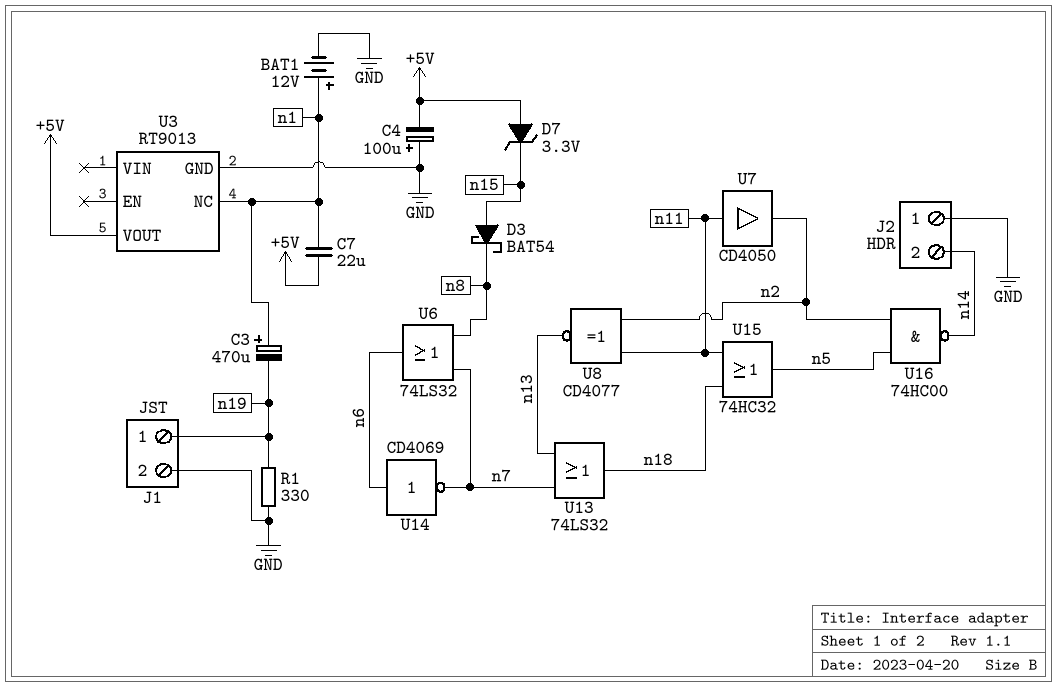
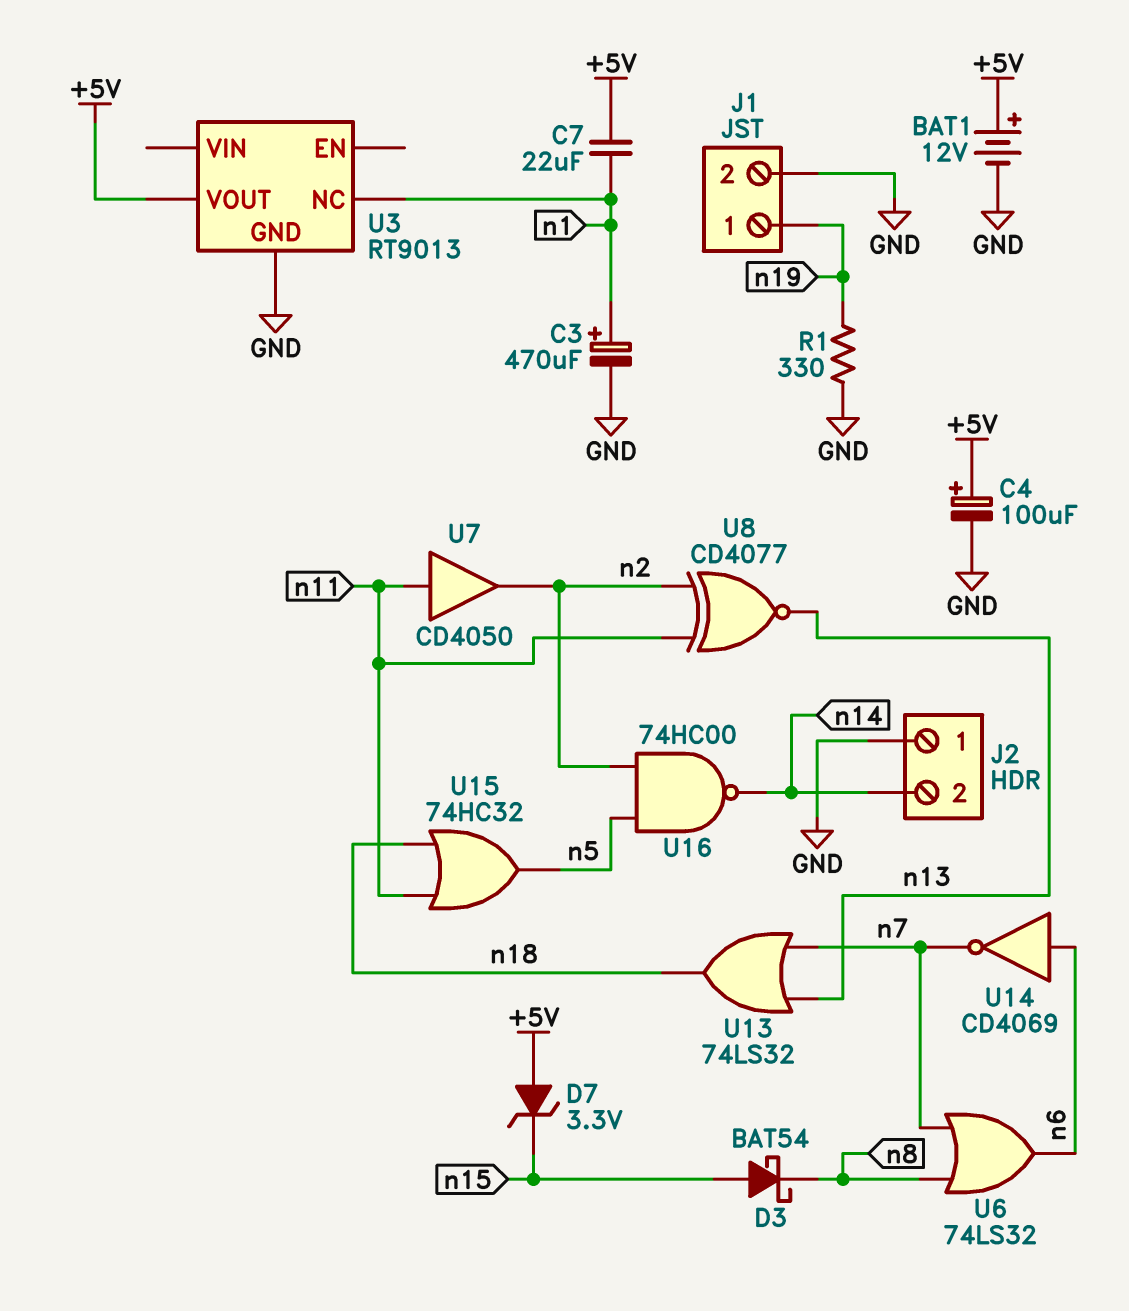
BAT1: 12V (plus n1, minus GND) -> 12V (plus +5V, minus GND)
C3: 470uF (plus n1, minus n19) -> 470uF (plus n1, minus GND)
C4: 100uF (plus GND, minus +5V) -> 100uF (plus +5V, minus GND)

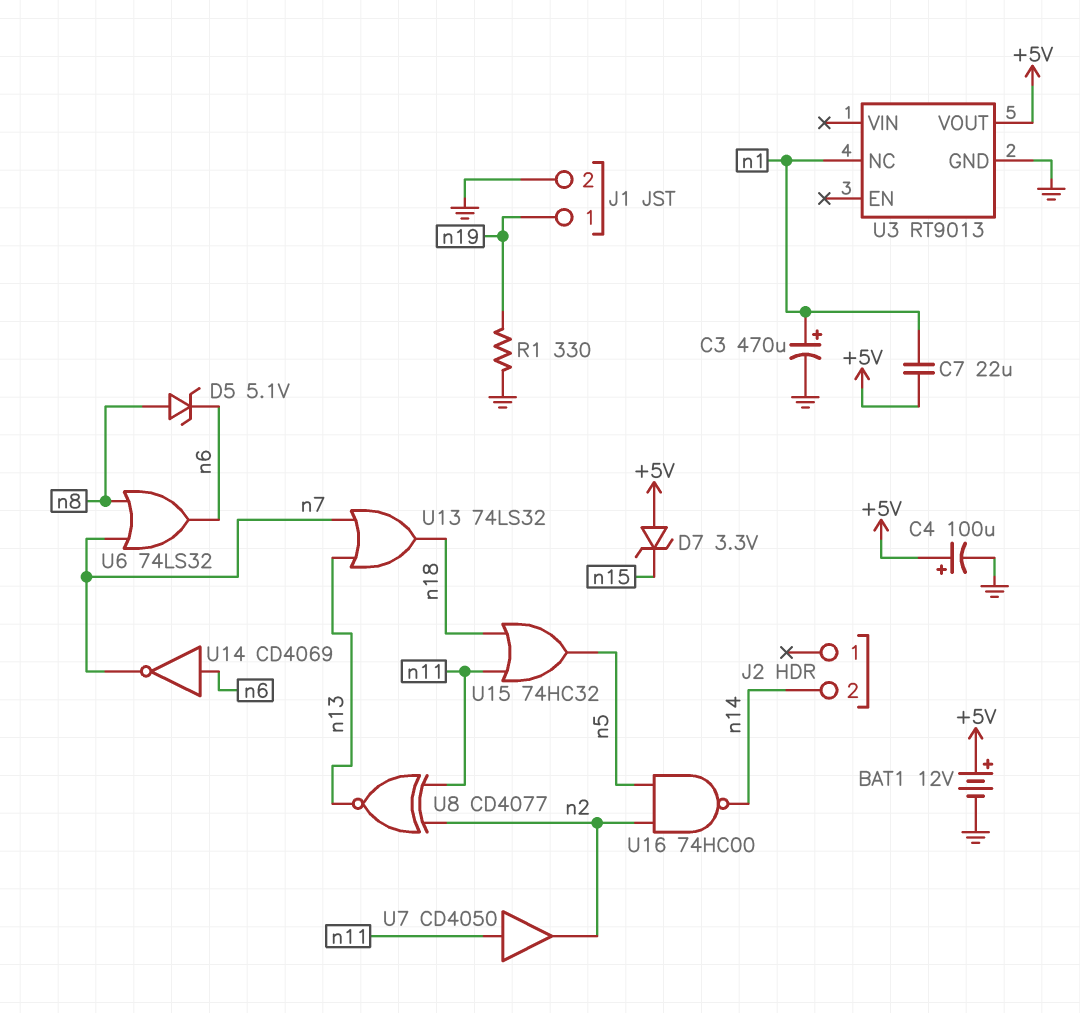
D3: schottky BAT54 (A n15, K n8) -> none
D5: none -> zener 5.1V (A n8, K n6)
J2 pin 1: GND -> none

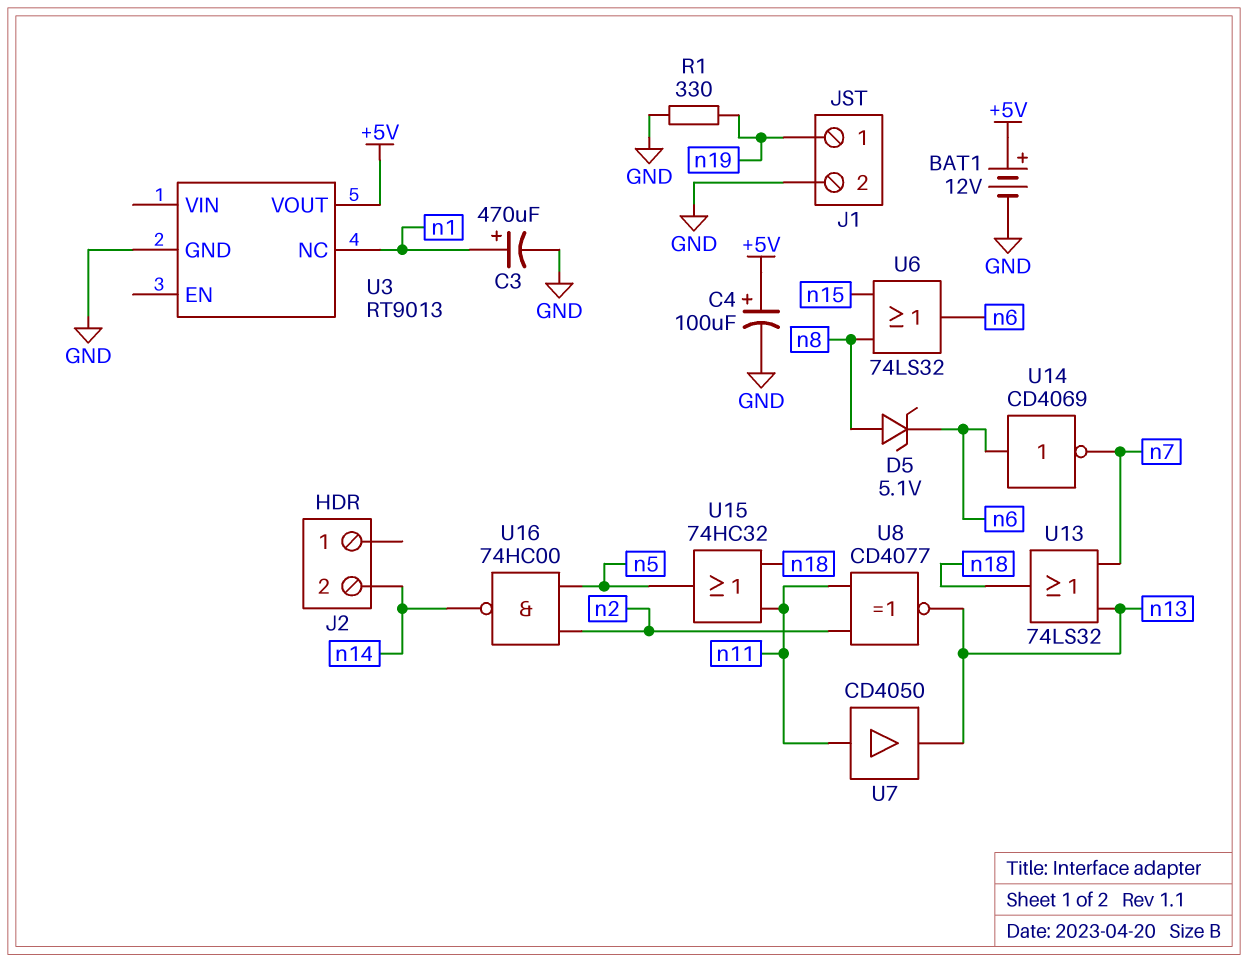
C7: 22uF (+5V, n1) -> none
D7: zener 3.3V (A +5V, K n15) -> none
U6: OR 74LS32 (in n7, in n8, out n6) -> OR 74LS32 (in n8, in n15, out n6)
U7: buffer CD4050 (in n11, out n2) -> buffer CD4050 (in n11, out n13)

